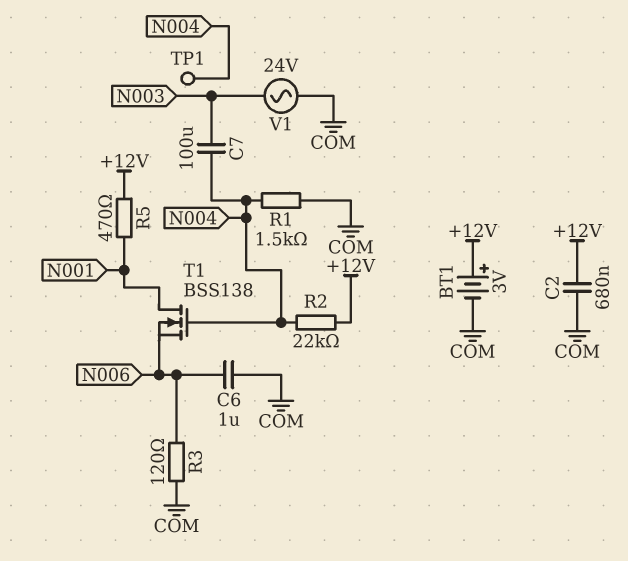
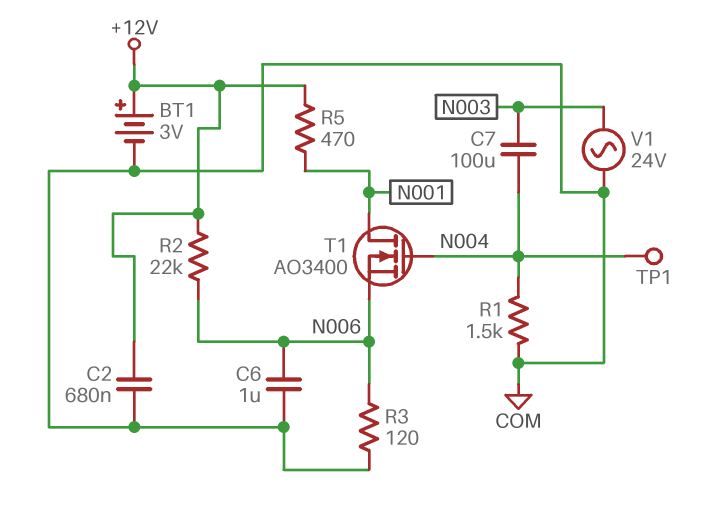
R2: 22k (+12V, N004) -> 22k (+12V, N006)
T1: NMOS BSS138 (G N004, D N001, S N006) -> NMOS AO3400 (G N004, D N001, S N006)

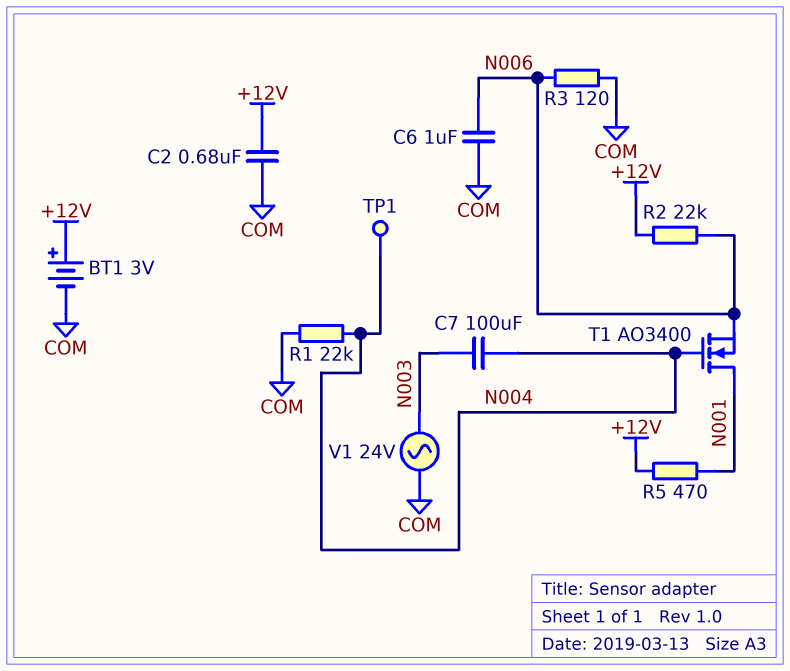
R1: 1.5k (COM, N004) -> 22k (COM, N004)

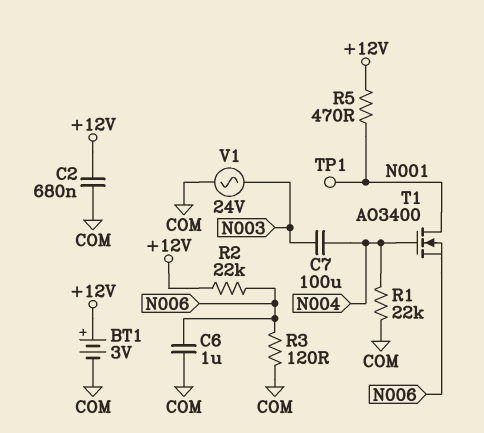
TP1: test point (N004) -> test point (N001)

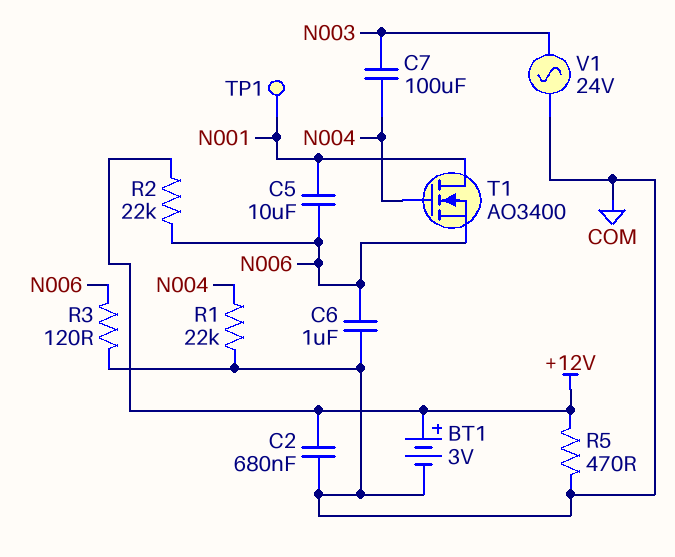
C5: none -> 10uF (N001, N006)
R5: 470 (+12V, N001) -> 470 (+12V, COM)

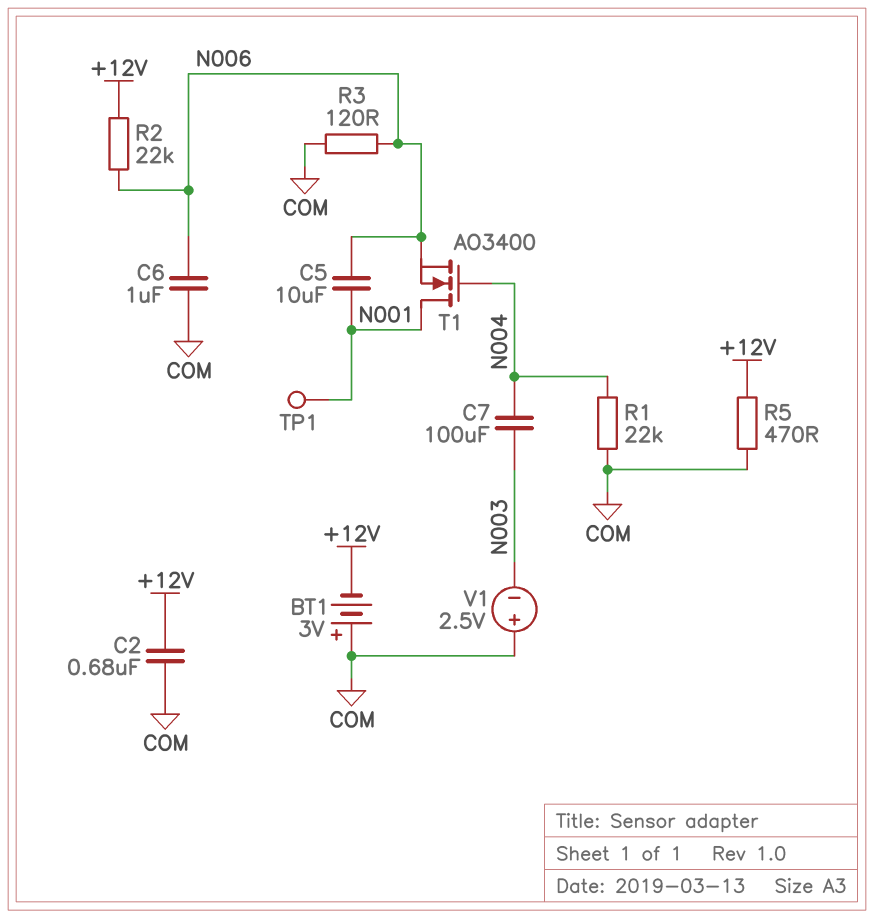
BT1: 3V (plus +12V, minus COM) -> 3V (plus COM, minus +12V)
V1: AC 24V (COM, N003) -> 2.5V (plus COM, minus N003)

